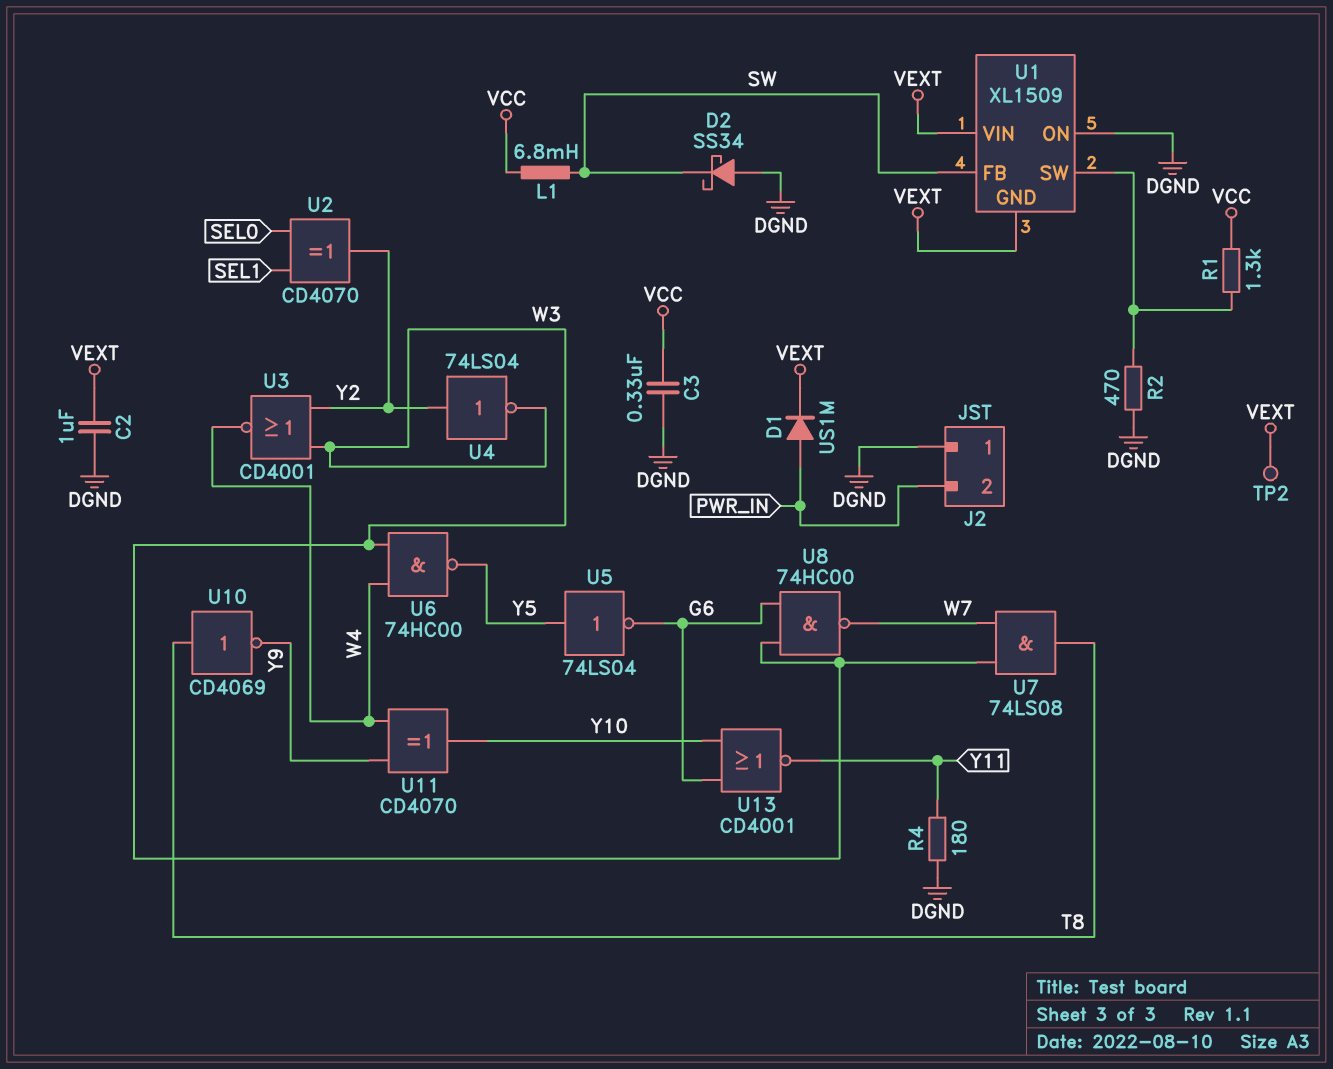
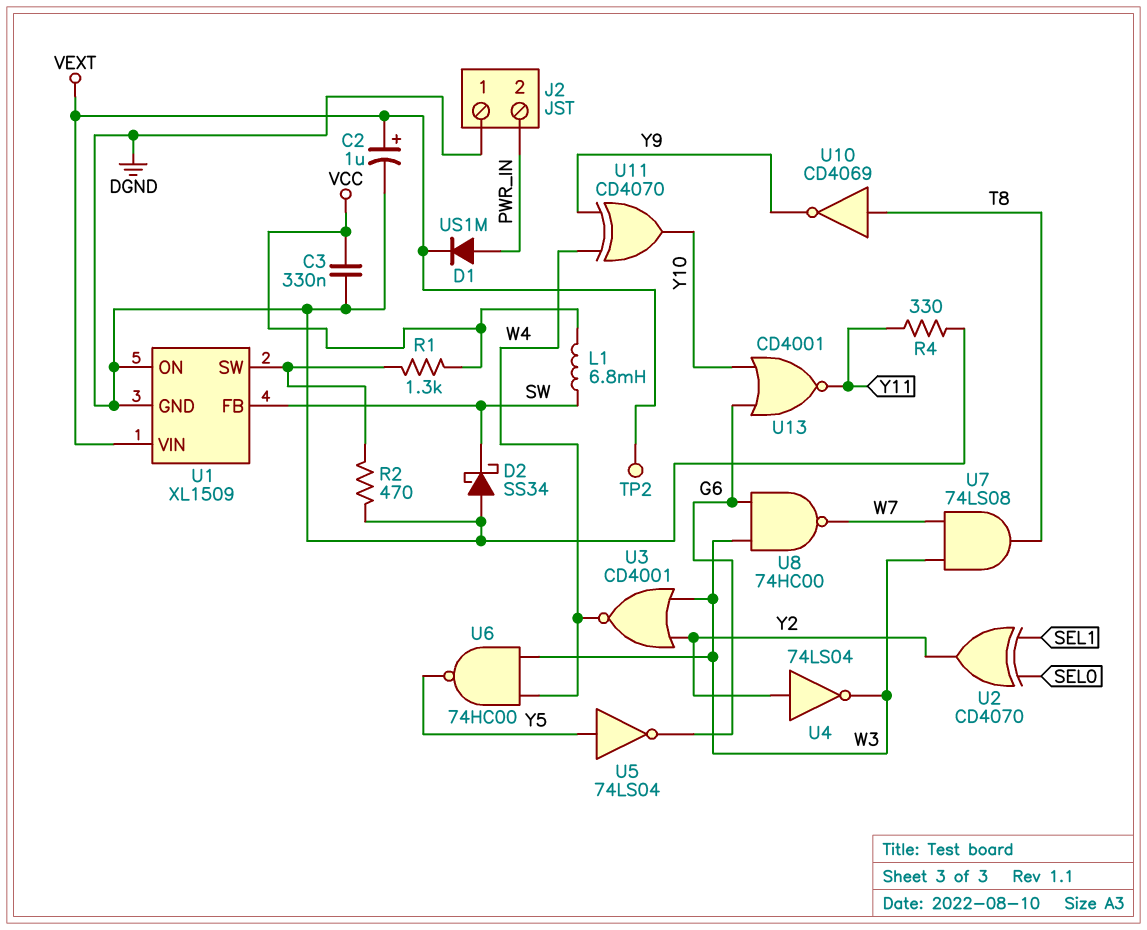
C2: 1uF (DGND, VEXT) -> 1uF (plus VEXT, minus DGND)
R4: 180 (DGND, Y11) -> 330 (DGND, Y11)
U1 pin GND: VEXT -> DGND

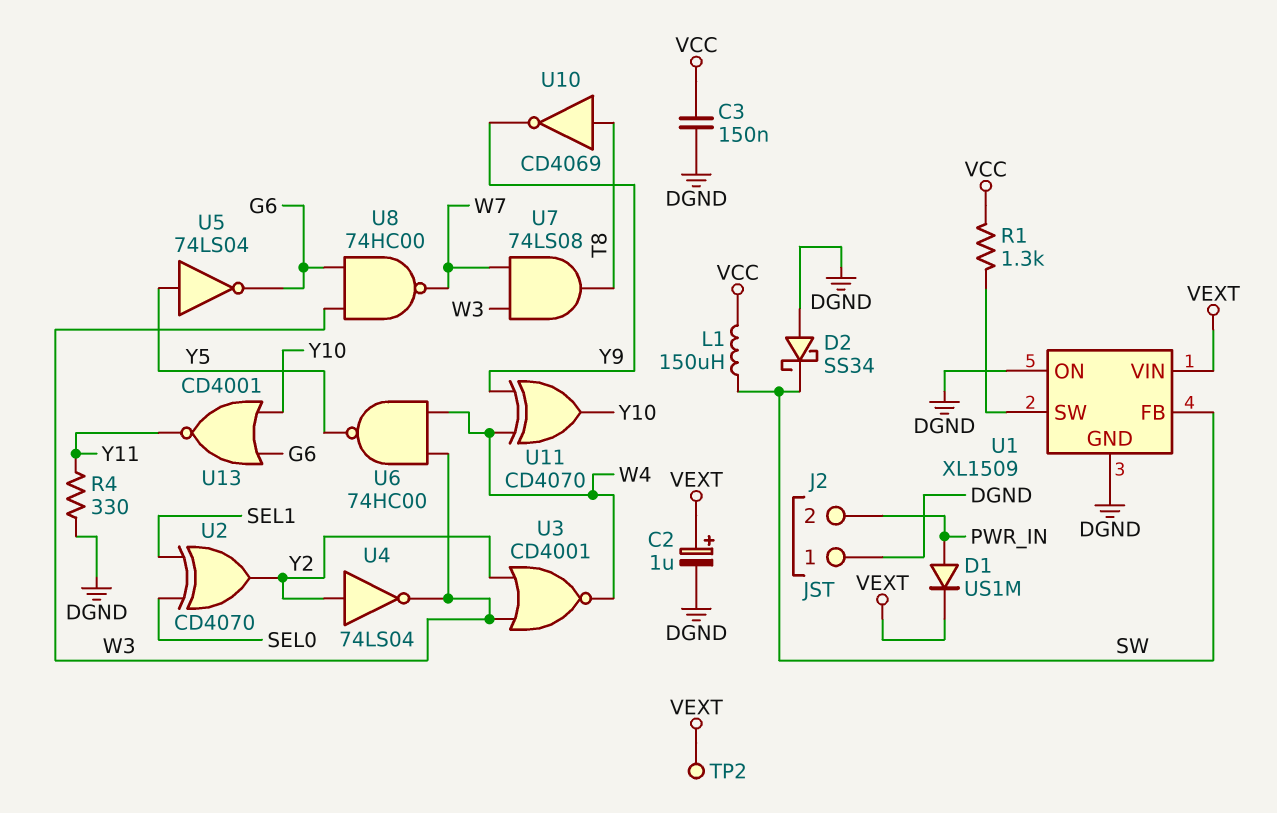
C3: 330nF (DGND, VCC) -> 150nF (DGND, VCC)
L1: 6.8mH (SW, VCC) -> 150uH (SW, VCC)
R2: 470 (DGND, U1/SW) -> none

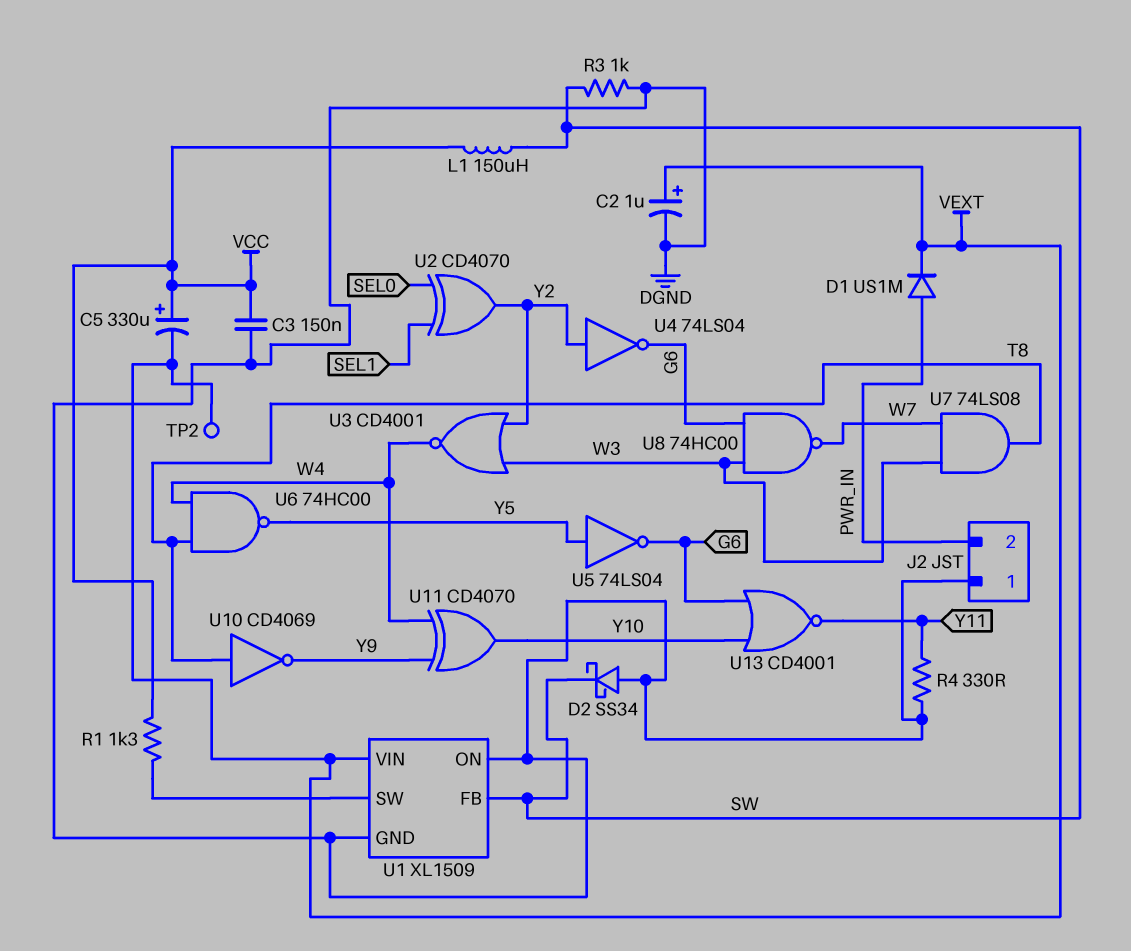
C5: none -> 330uF (plus VCC, minus VEXT)
R3: none -> 1k (DGND, SW)
U4: NOT 74LS04 (in Y2, out W3) -> NOT 74LS04 (in Y2, out G6)
U6: NAND 74HC00 (in W3, in W4, out Y5) -> NAND 74HC00 (in T8, in W4, out Y5)

